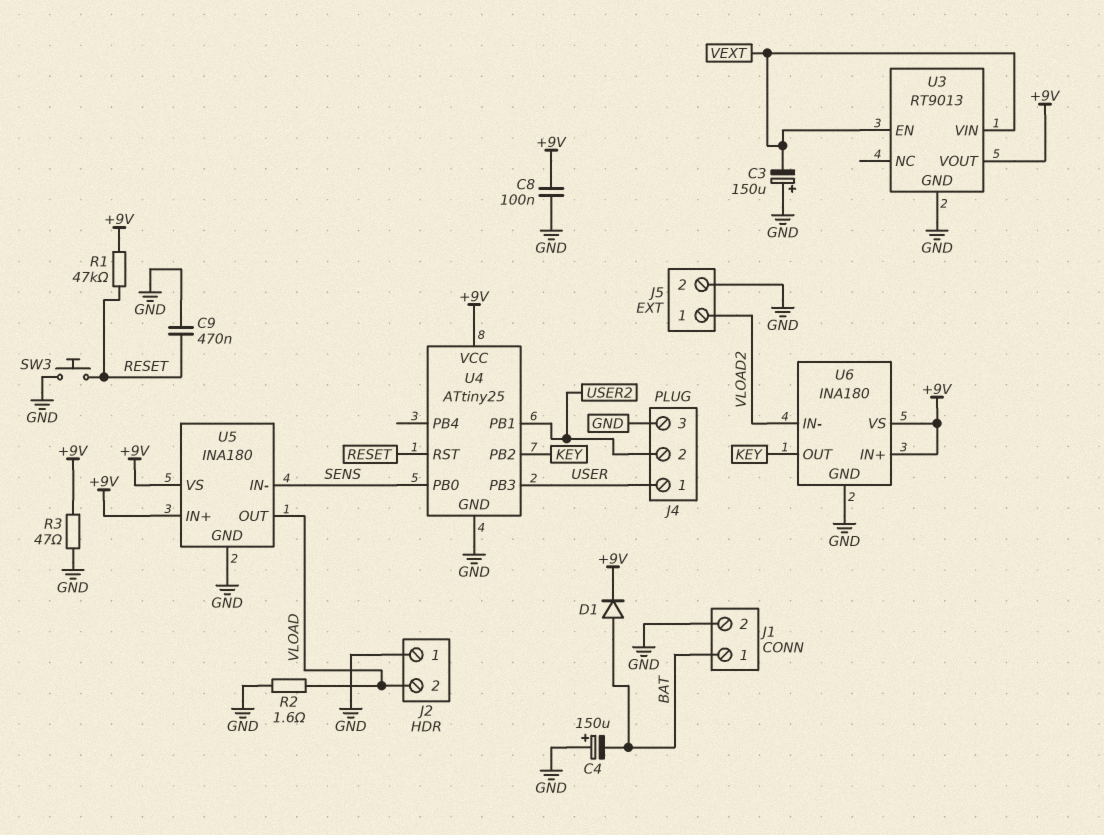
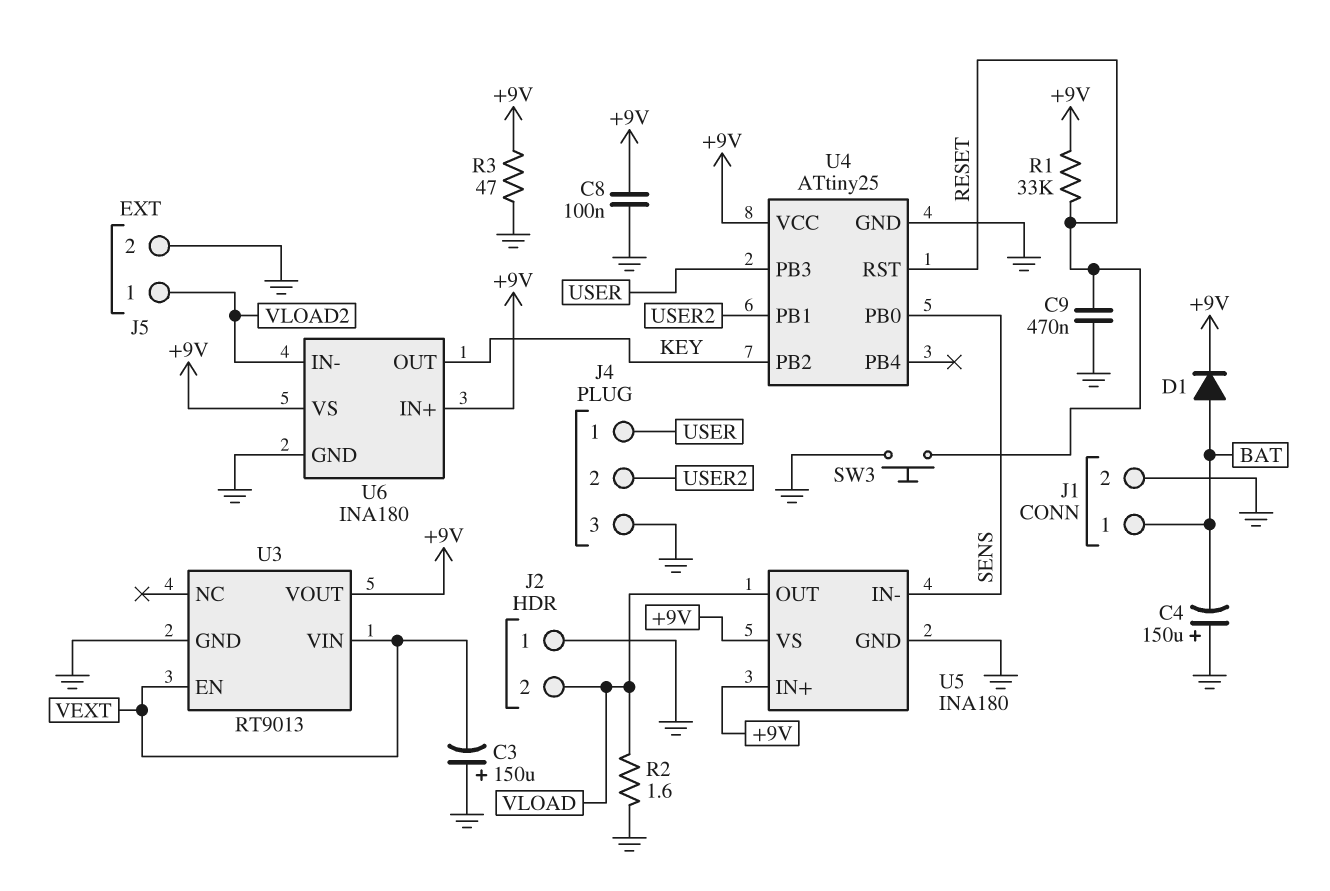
R1: 47k (+9V, RESET) -> 33k (+9V, RESET)

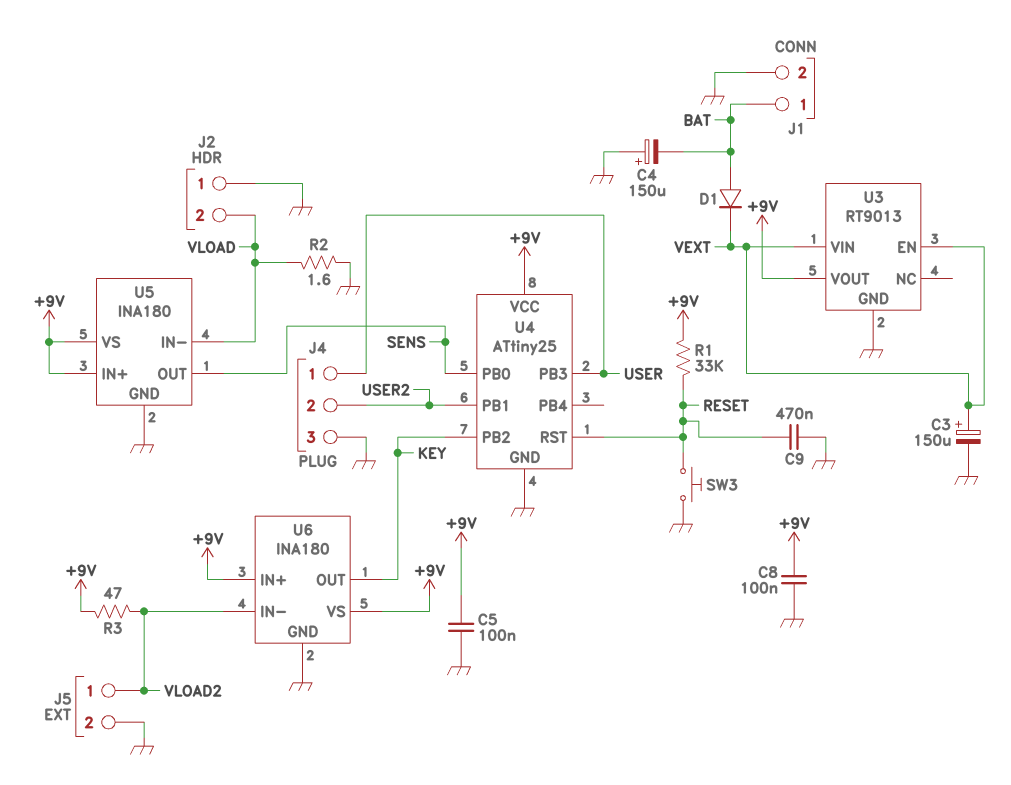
C3: 150uF (plus GND, minus VEXT) -> 150uF (plus VEXT, minus GND)
C5: none -> 100nF (+9V, GND)
D1: diode (A BAT, K +9V) -> diode (A BAT, K VEXT)
R3: 47 (+9V, GND) -> 47 (+9V, VLOAD2)
U5 pin IN-: SENS -> VLOAD
U5 pin OUT: VLOAD -> SENS

